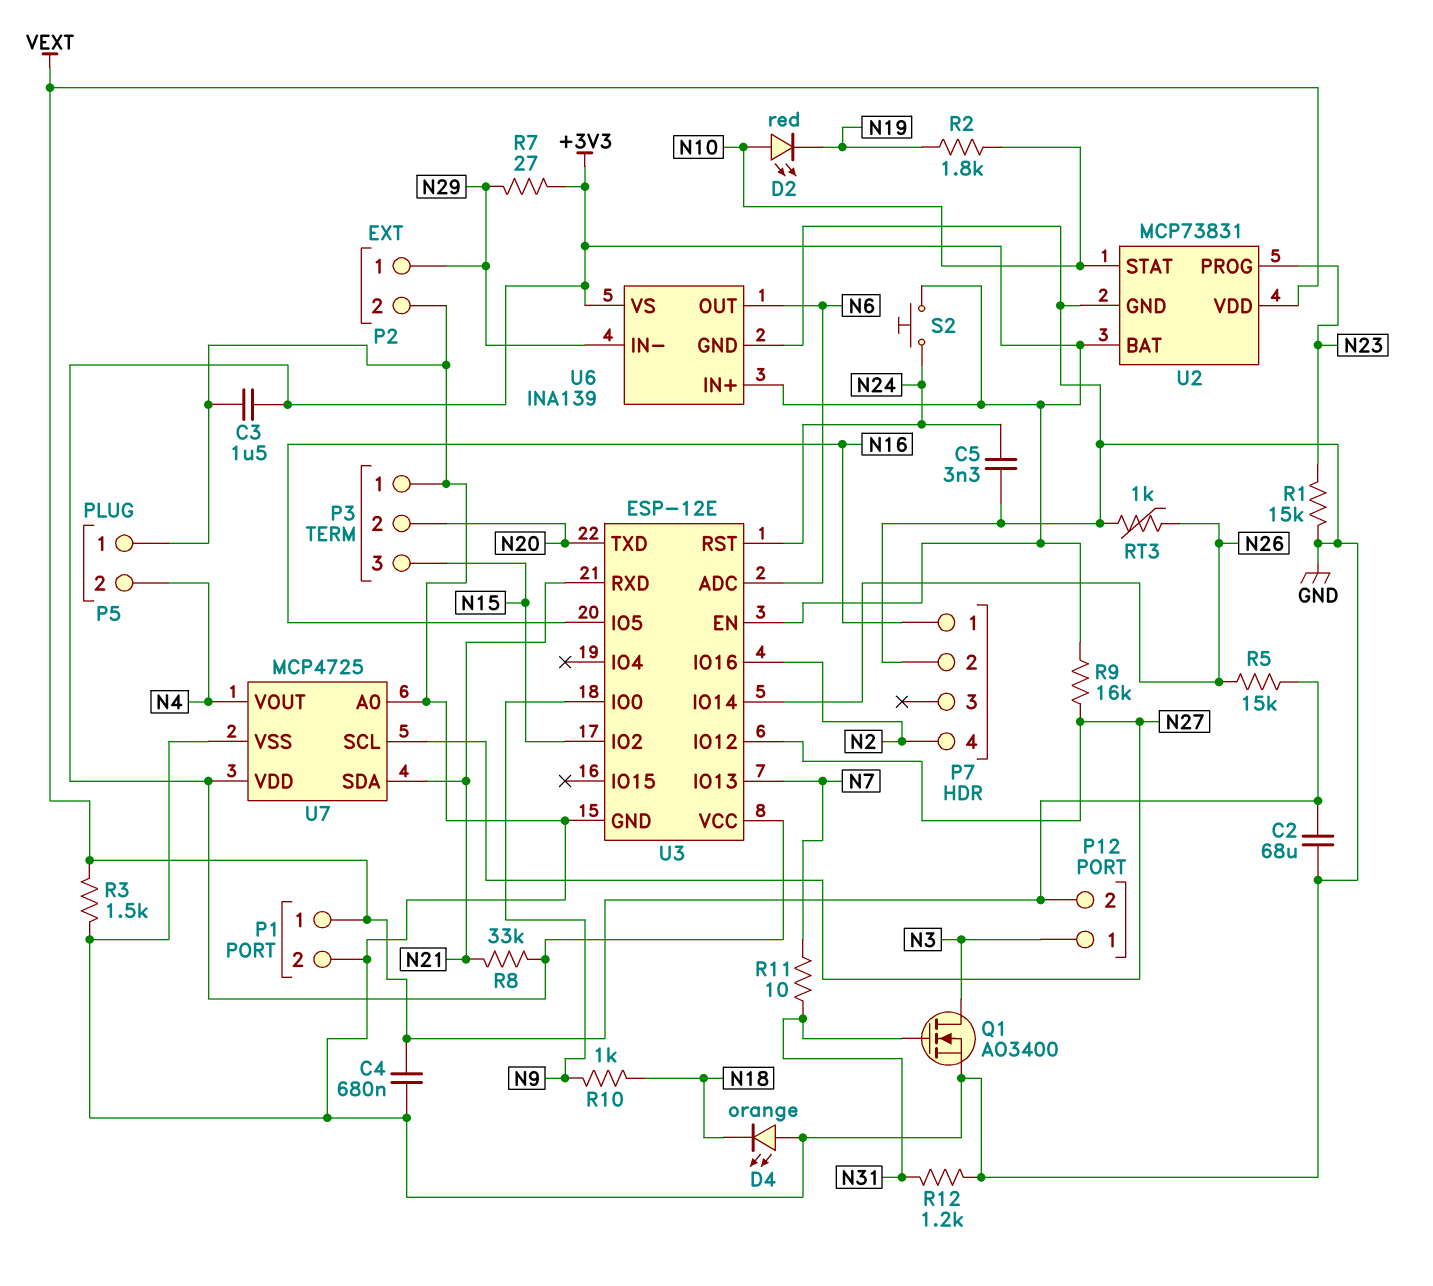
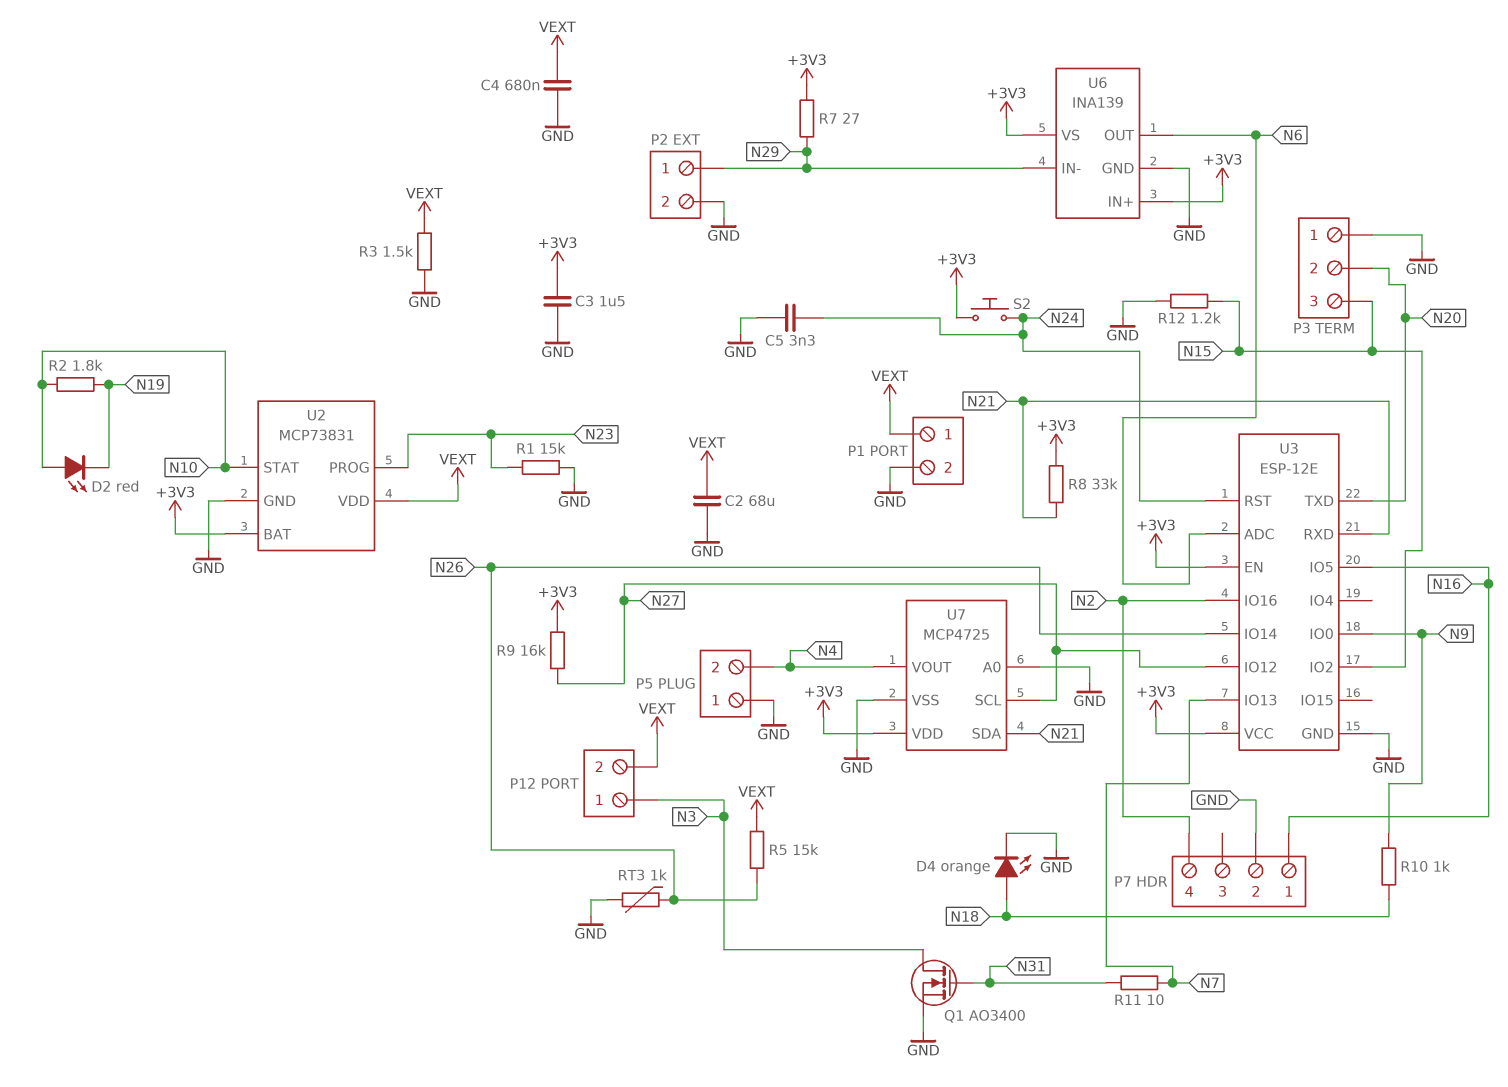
D4: LED orange (A GND, K N18) -> LED orange (A N18, K GND)
R12: 1.2k (GND, N31) -> 1.2k (GND, N15)

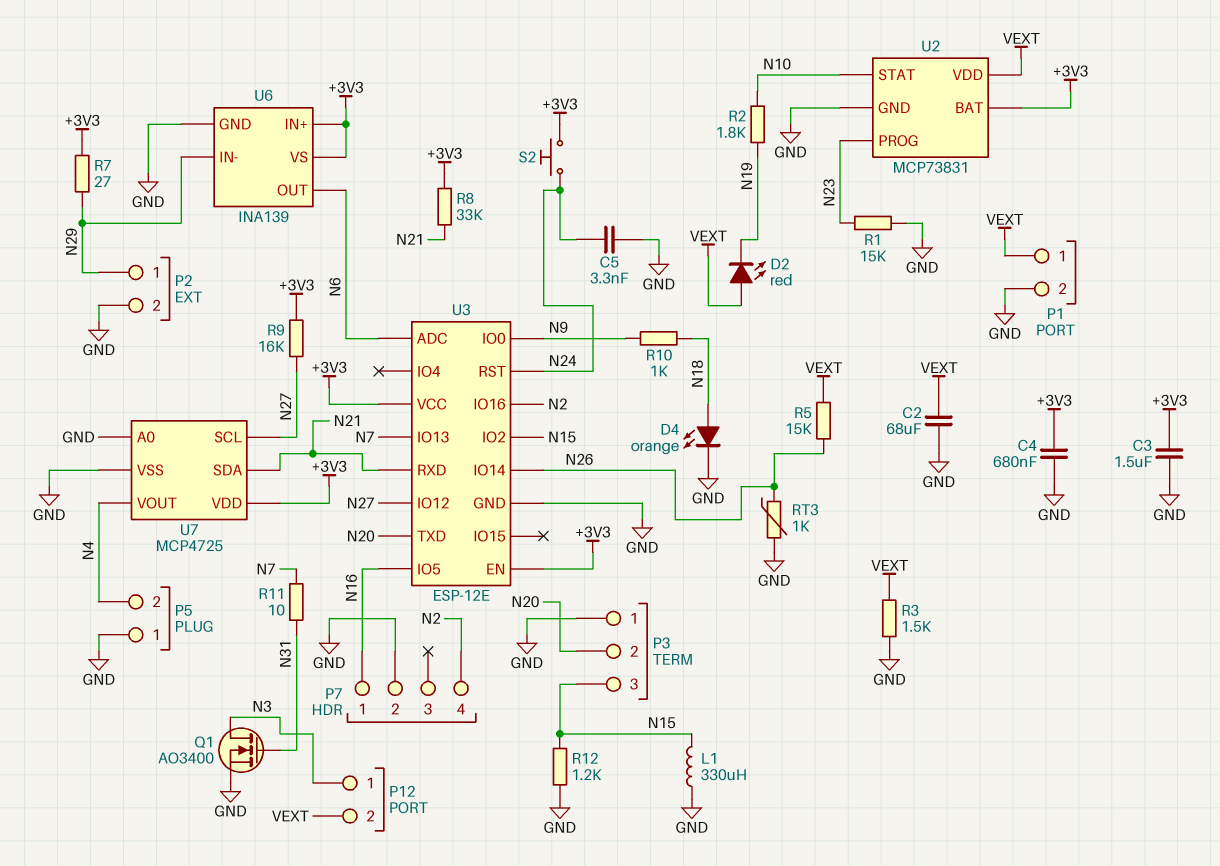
C4: 680nF (GND, VEXT) -> 680nF (+3V3, GND)
D2: LED red (A N10, K N19) -> LED red (A VEXT, K N19)
L1: none -> 330uH (GND, N15)

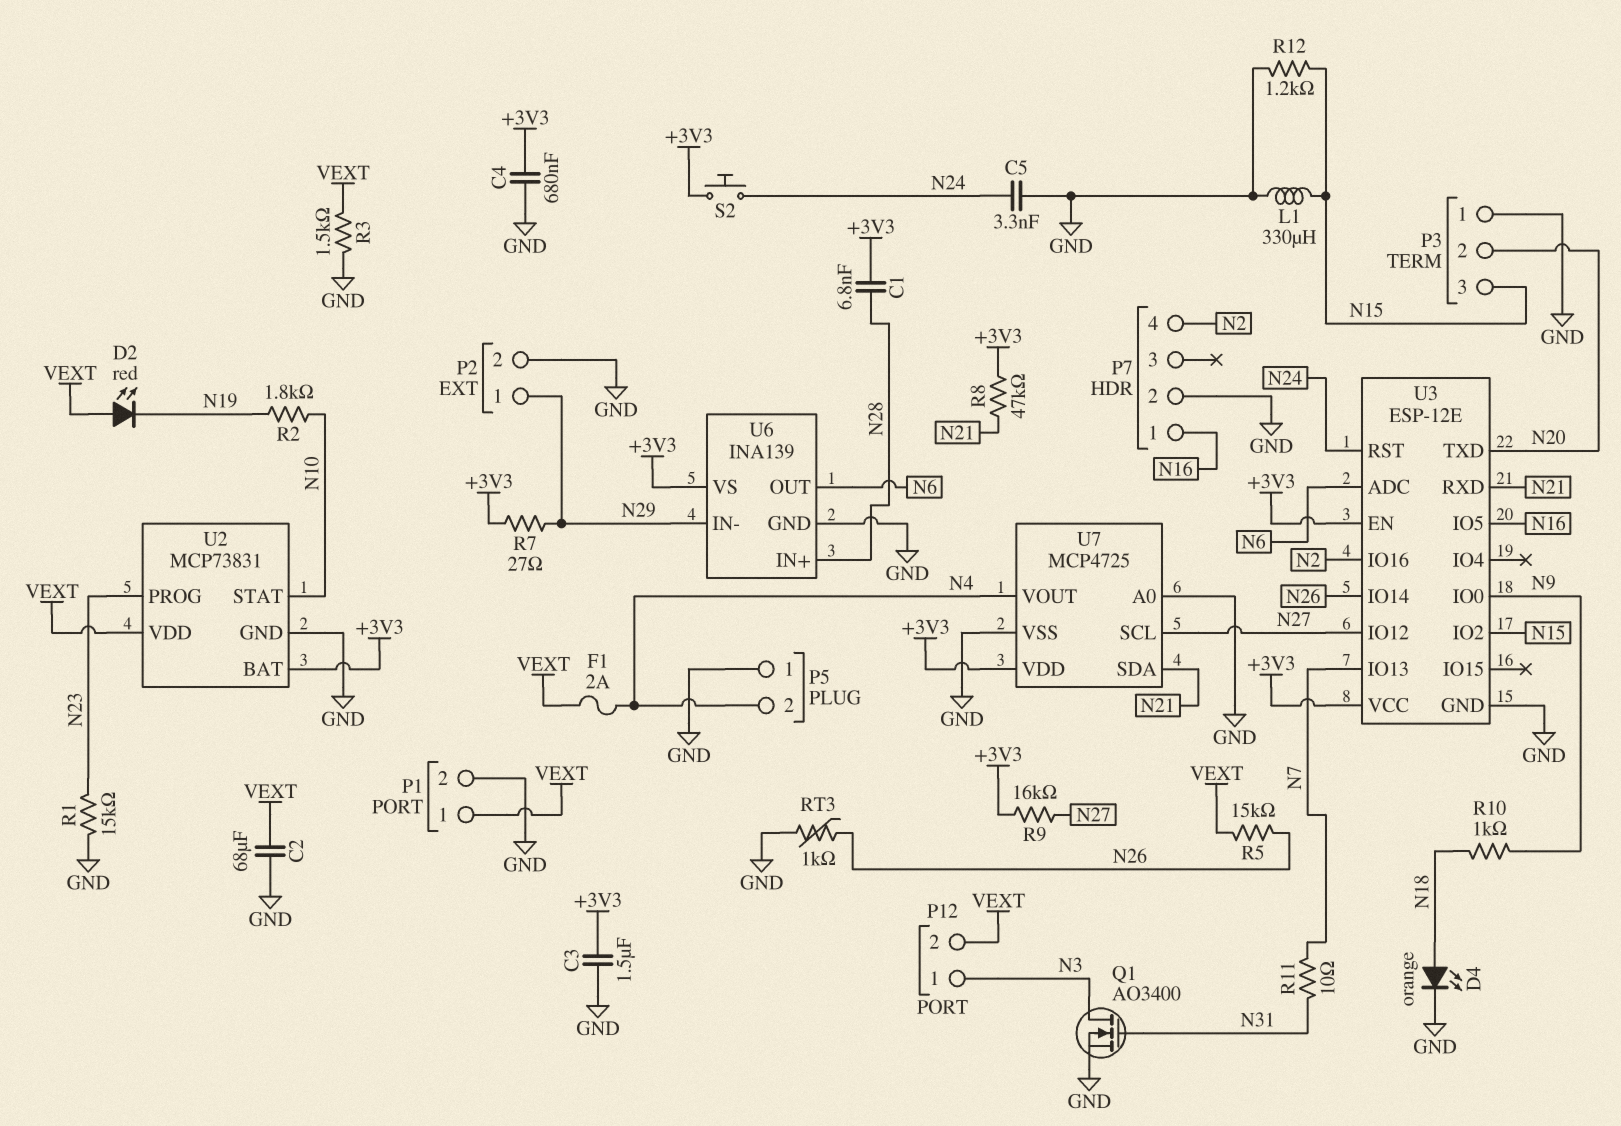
C1: none -> 6.8nF (+3V3, N28)
F1: none -> 2A (N4, VEXT)
R8: 33k (+3V3, N21) -> 47k (+3V3, N21)
U6 pin IN+: +3V3 -> N28

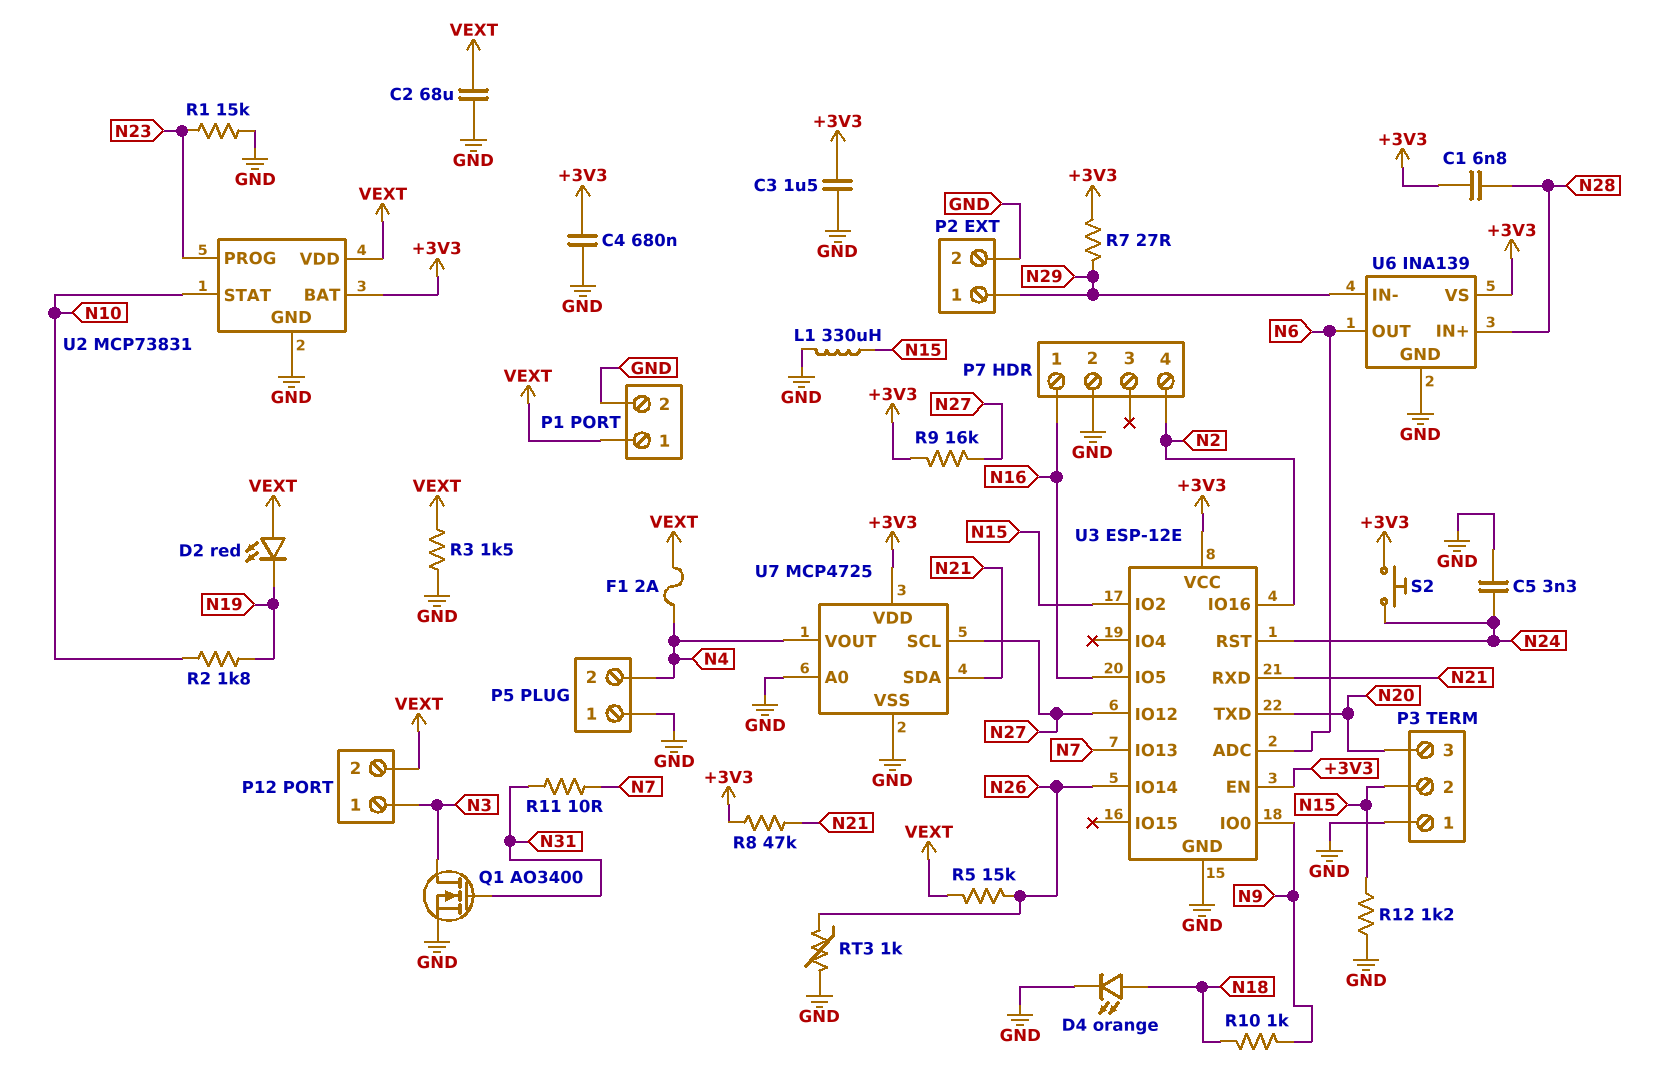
P3 pin 2: N20 -> N15
P3 pin 3: N15 -> N20

